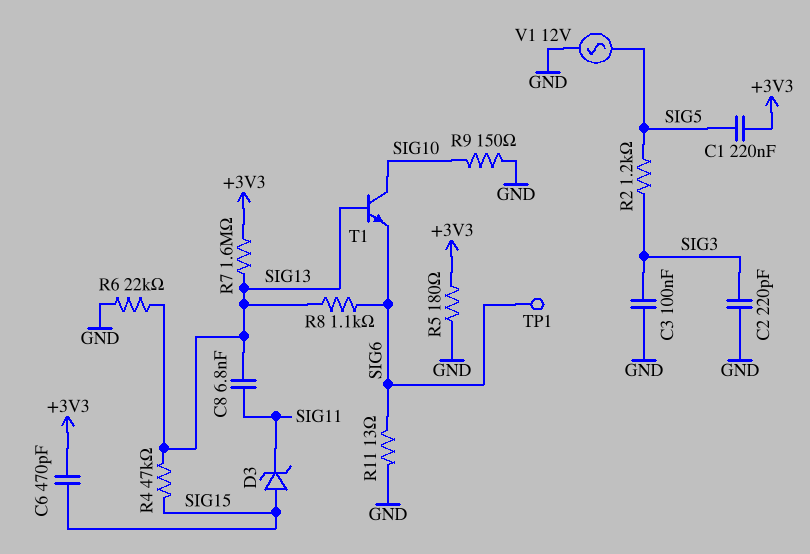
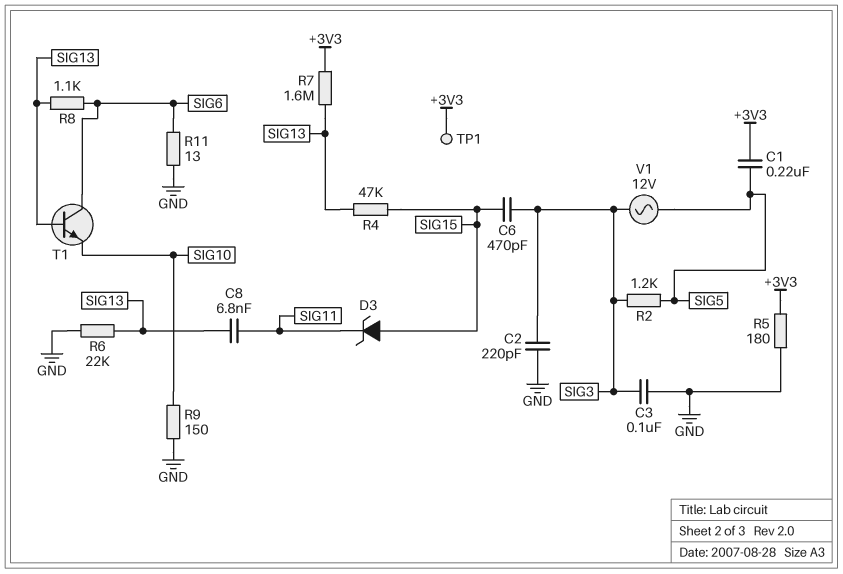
C6: 470pF (+3V3, SIG15) -> 470pF (SIG3, SIG15)
T1: NPN (B SIG13, C SIG10, E SIG6) -> NPN (B SIG13, C SIG6, E SIG10)
TP1: test point (SIG6) -> test point (+3V3)
V1: AC 12V (GND, SIG5) -> AC 12V (SIG3, SIG5)

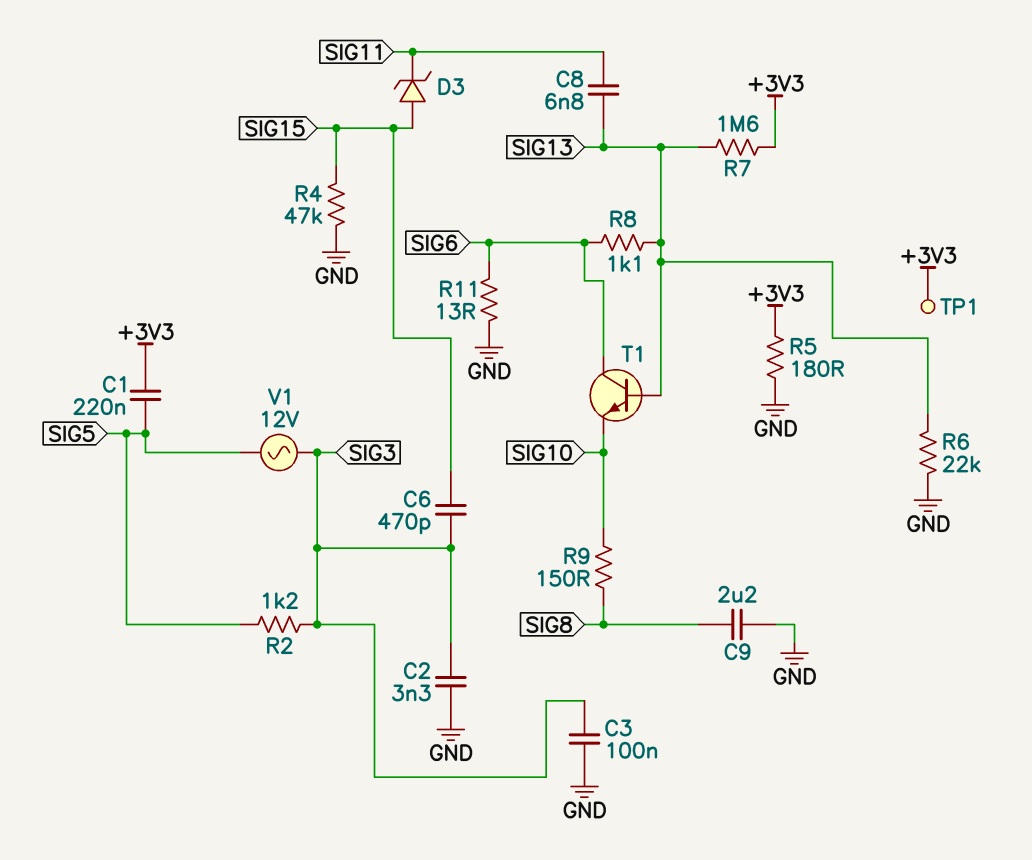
C2: 220pF (GND, SIG3) -> 3.3nF (GND, SIG3)
C9: none -> 2.2uF (GND, SIG8)
R4: 47k (SIG13, SIG15) -> 47k (GND, SIG15)
R9: 150 (GND, SIG10) -> 150 (SIG8, SIG10)

